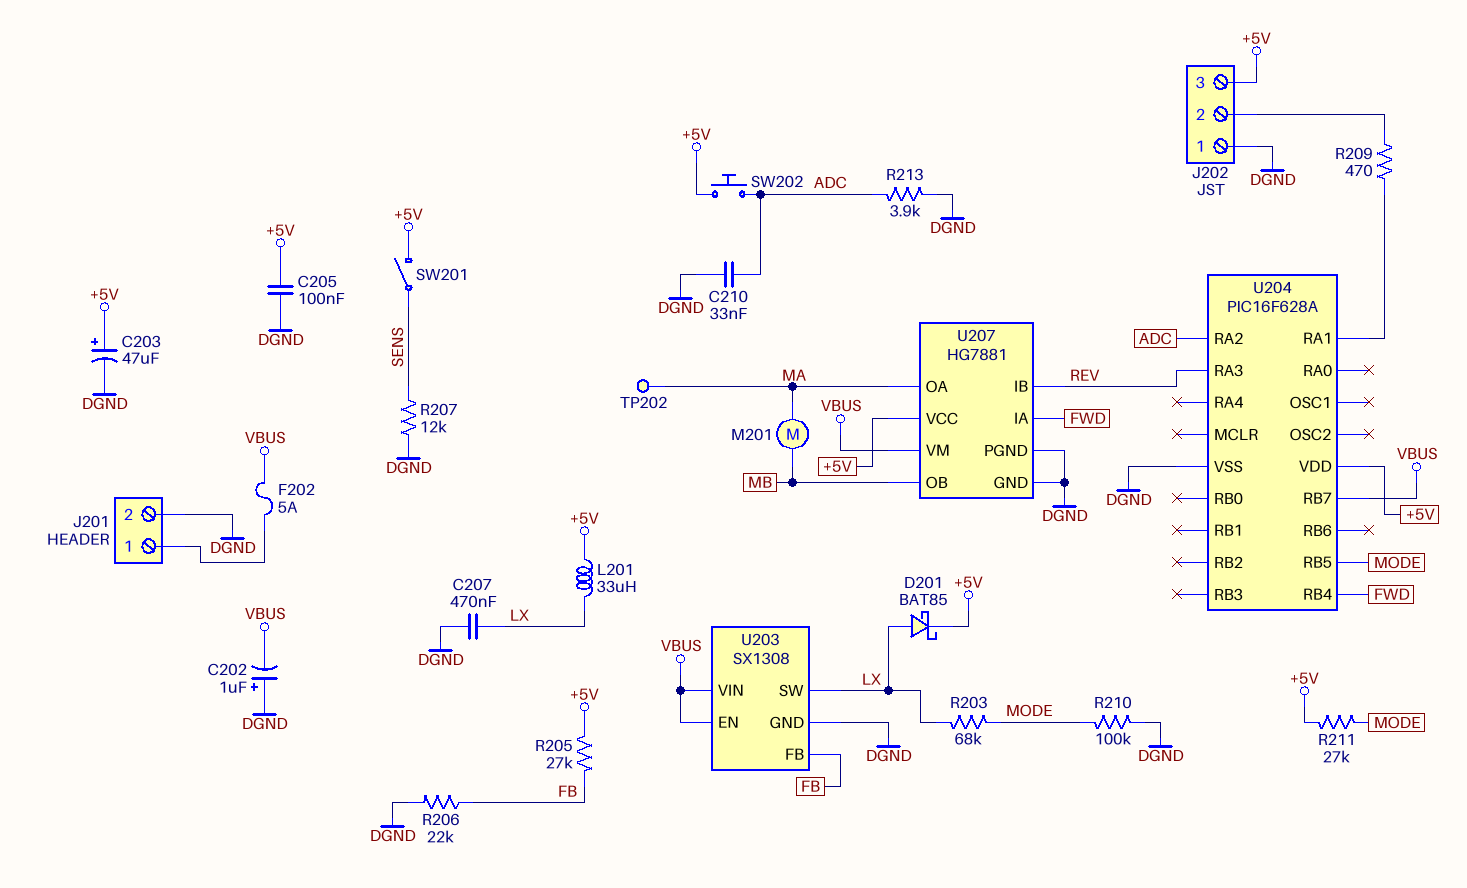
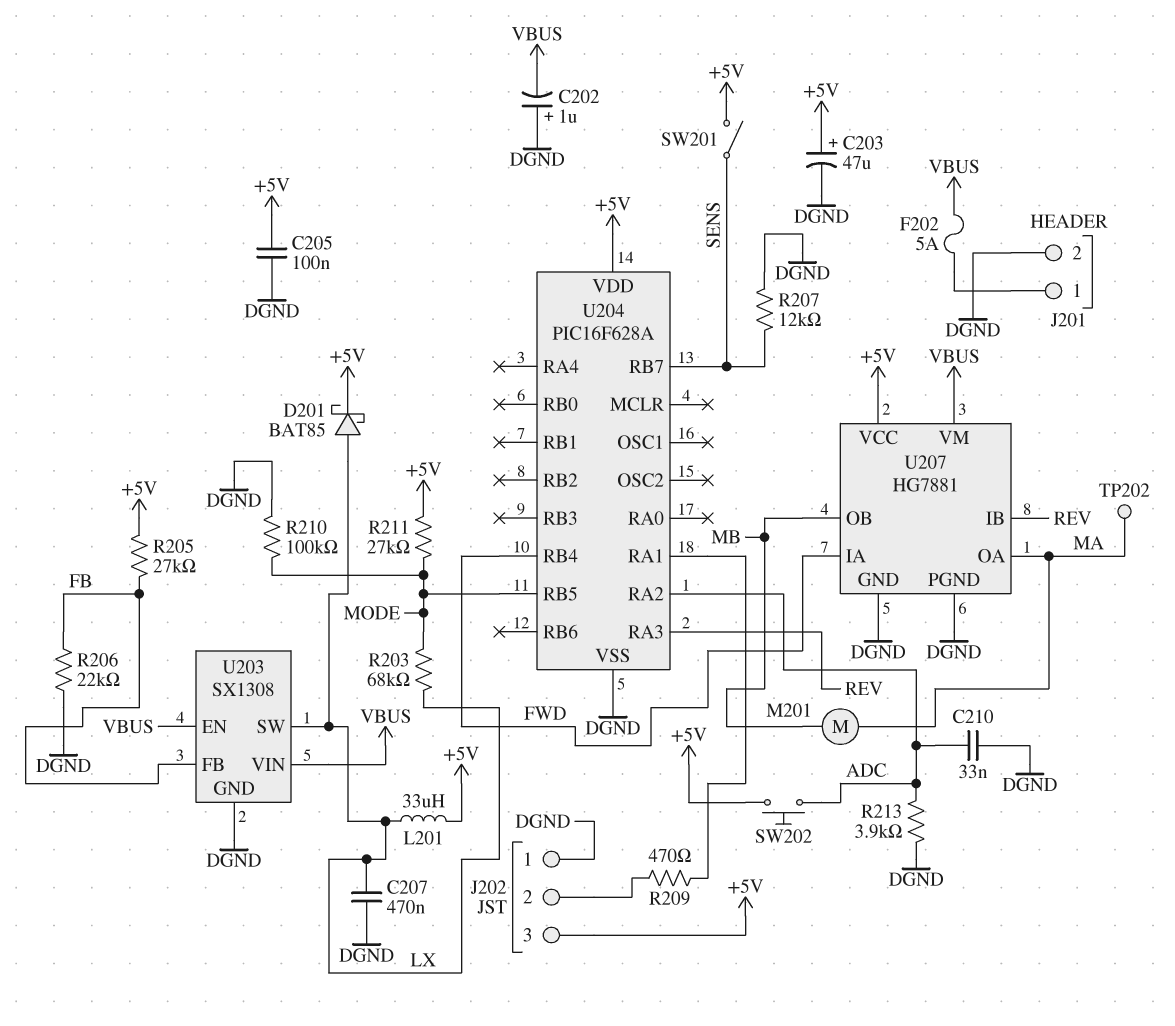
U204 pin RB7: VBUS -> SENS

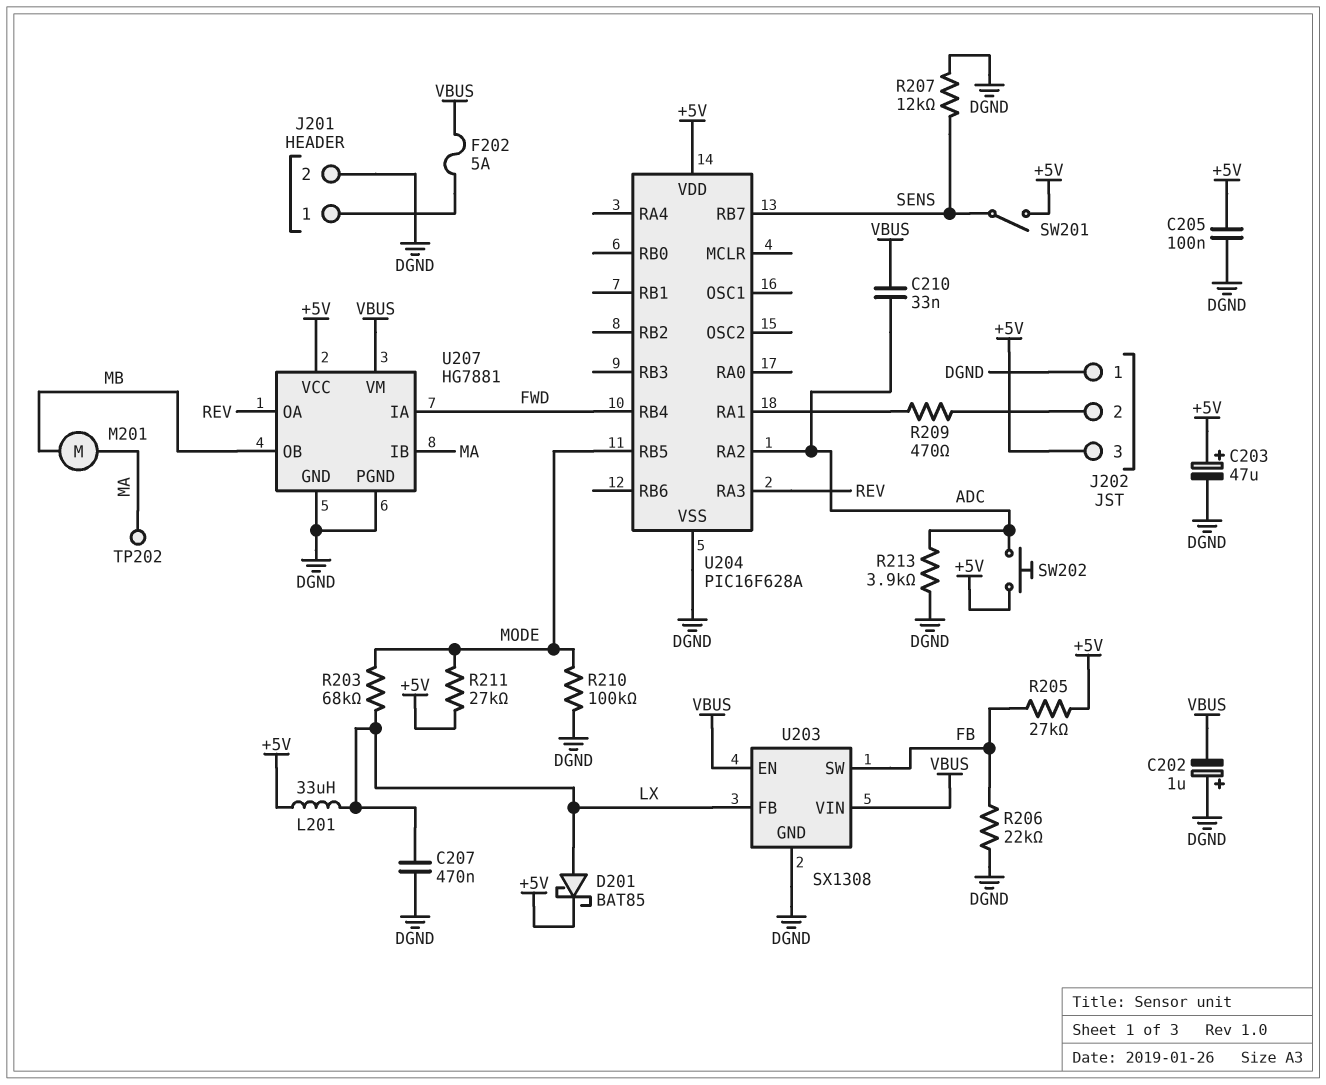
C210: 33nF (ADC, DGND) -> 33nF (ADC, VBUS)
U203 pin FB: FB -> LX
U203 pin SW: LX -> FB
U207 pin IB: REV -> MA
U207 pin OA: MA -> REV

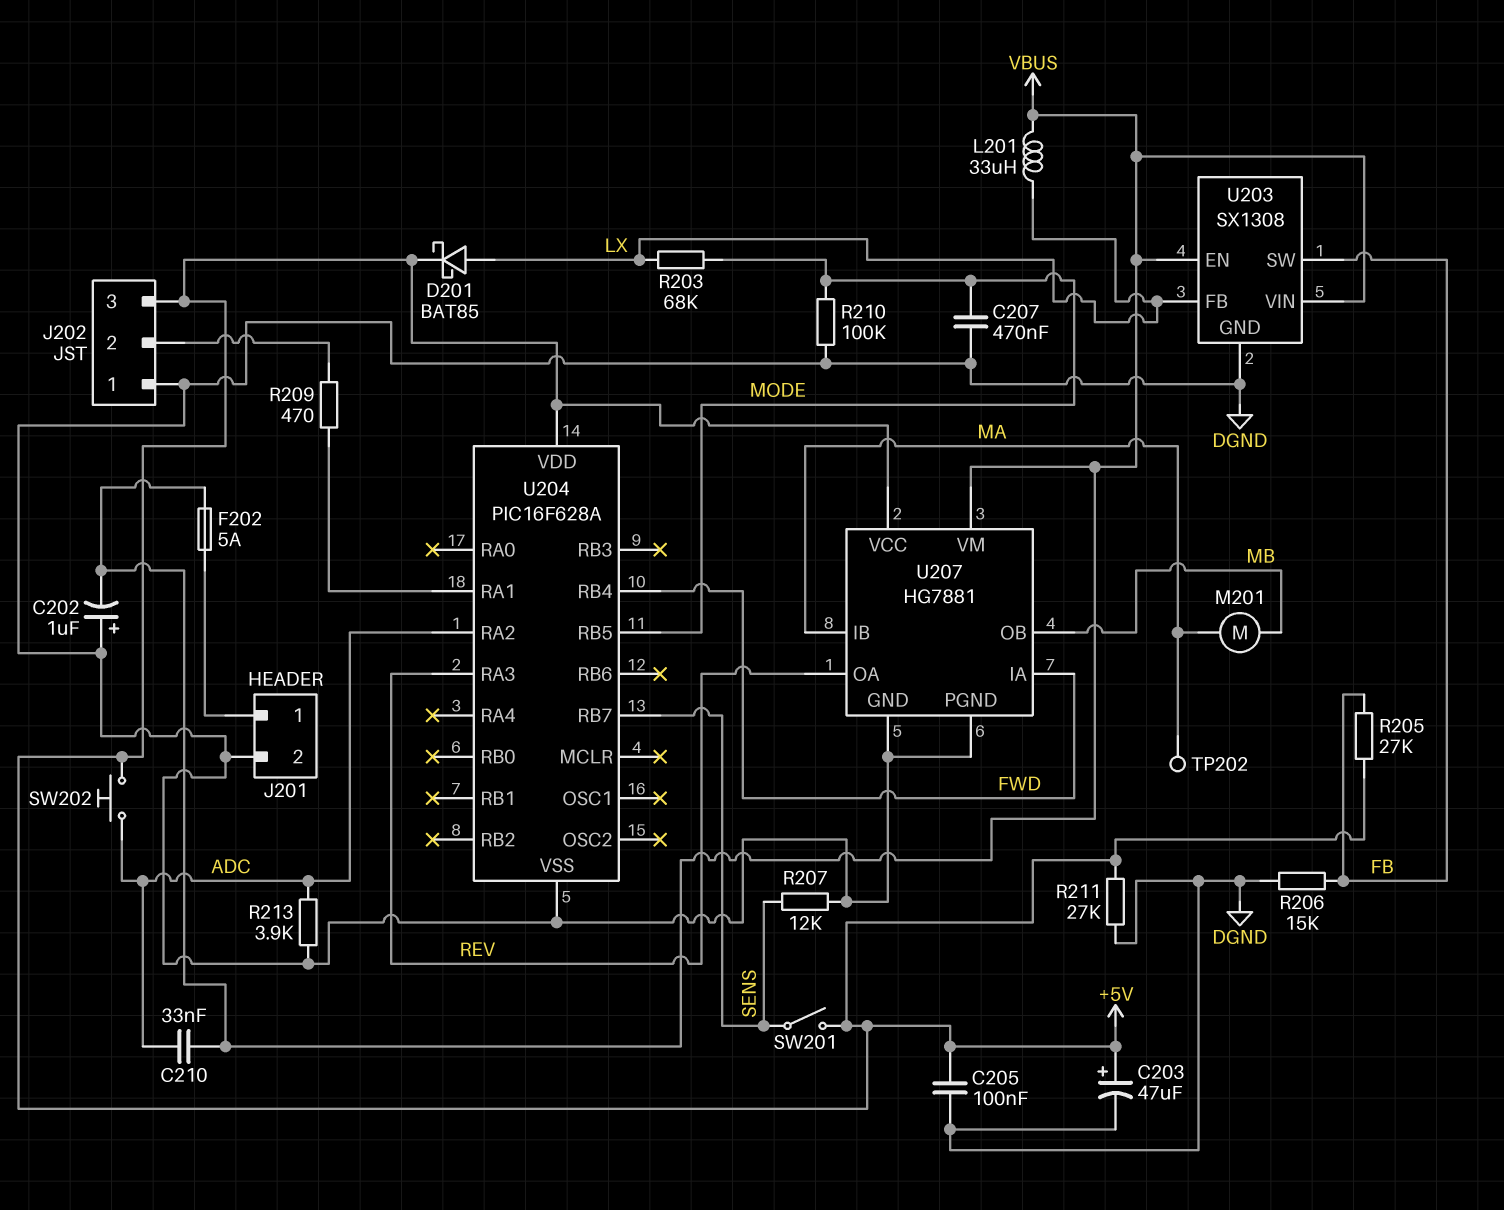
C207: 470nF (DGND, LX) -> 470nF (DGND, MODE)
L201: 33uH (+5V, LX) -> 33uH (LX, VBUS)
R206: 22k (DGND, FB) -> 15k (DGND, FB)
R211: 27k (+5V, MODE) -> 27k (+5V, DGND)

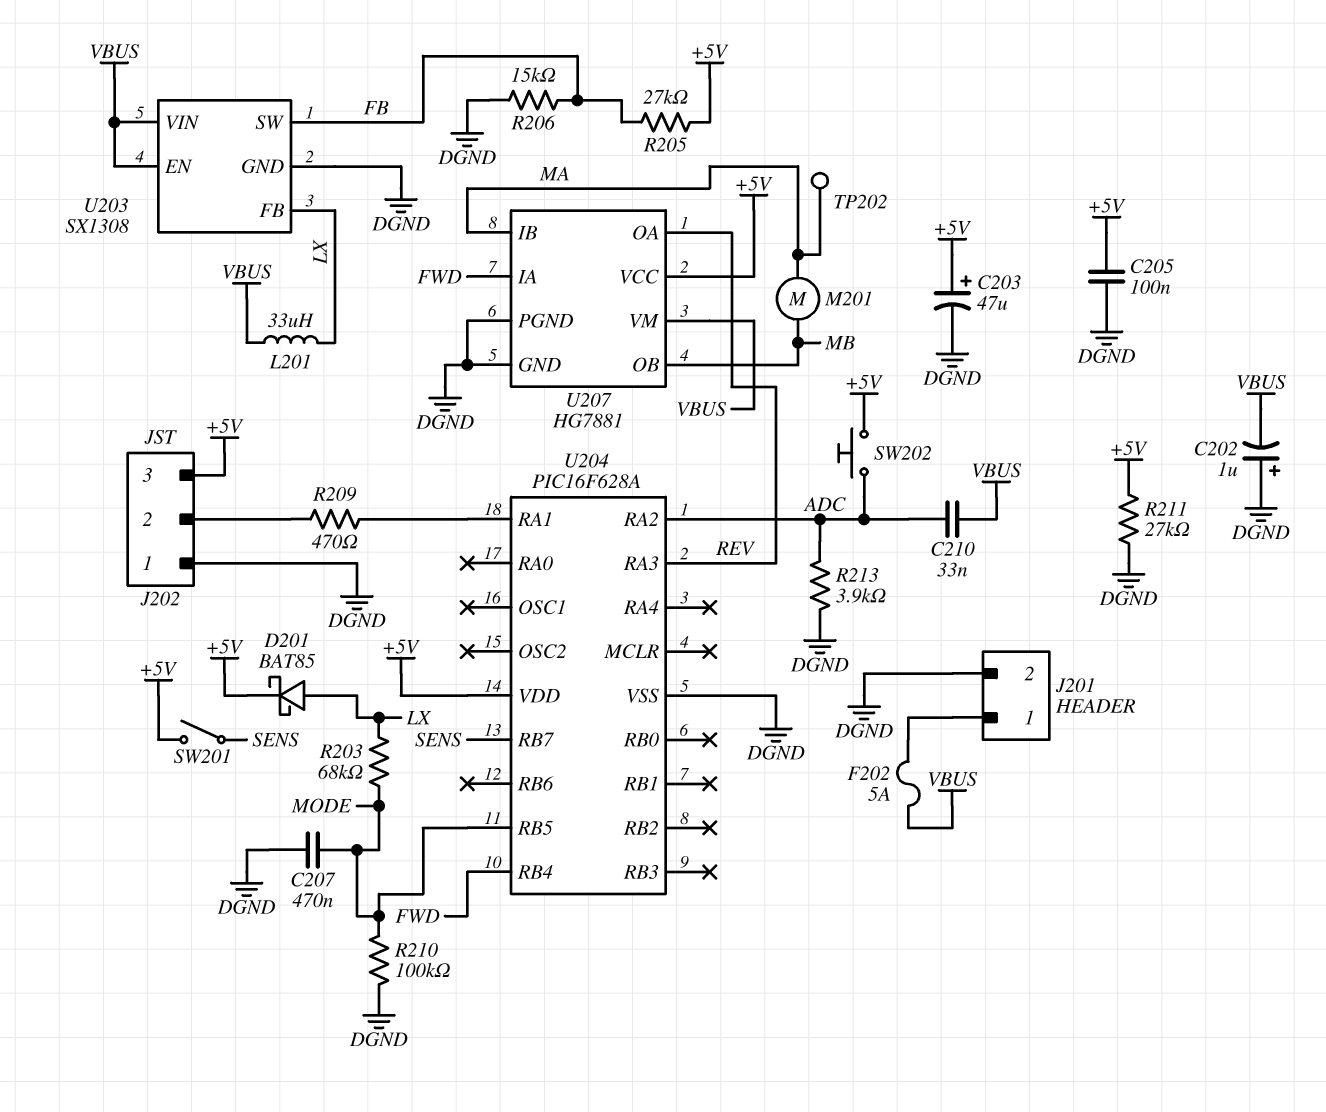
R207: 12k (DGND, SENS) -> none

